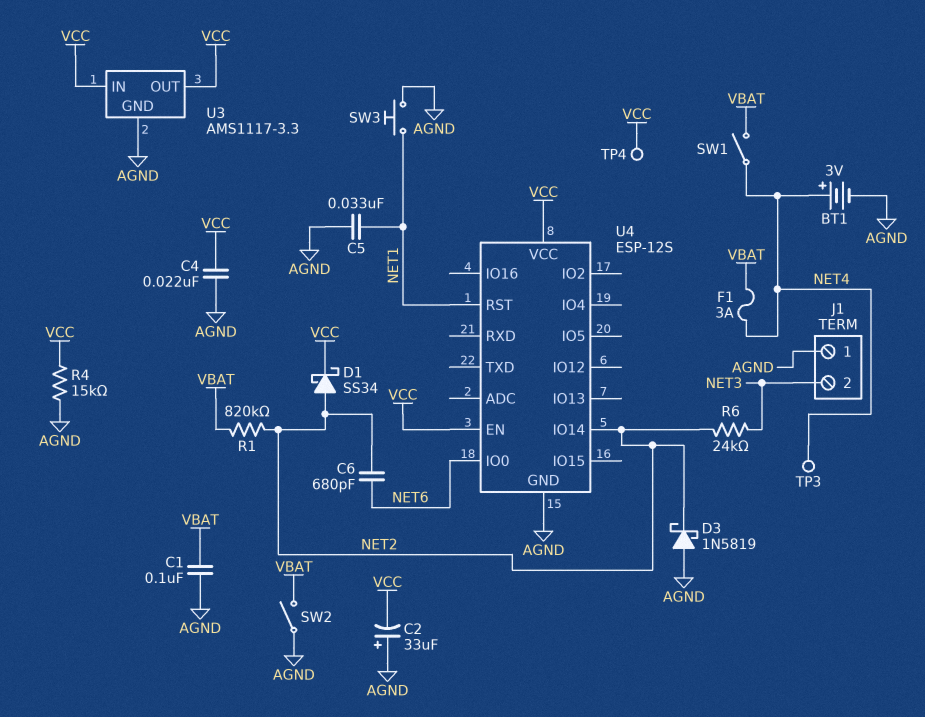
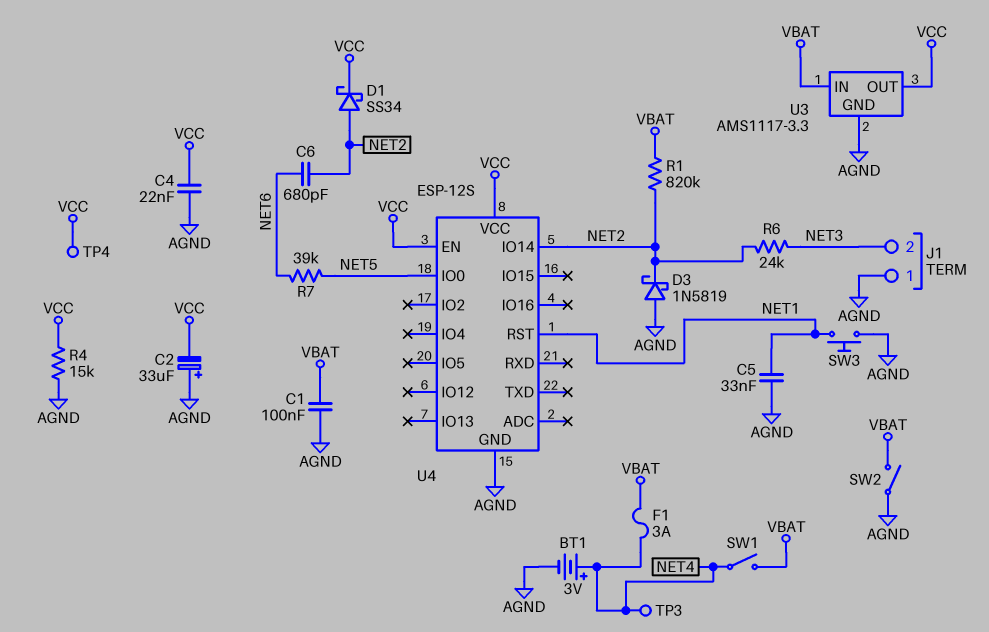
R7: none -> 39k (NET5, NET6)
U3 pin IN: VCC -> VBAT
U4 pin IO0: NET6 -> NET5

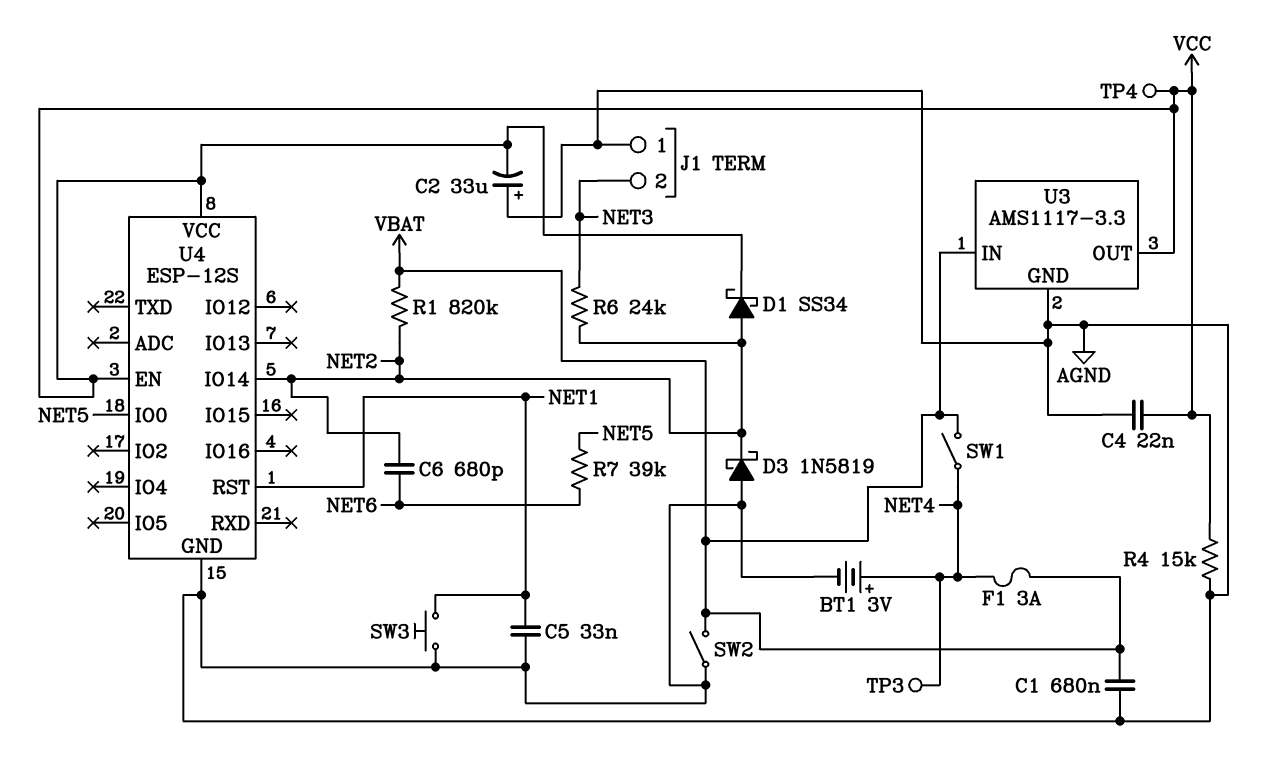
C1: 100nF (AGND, VBAT) -> 680nF (AGND, VBAT)

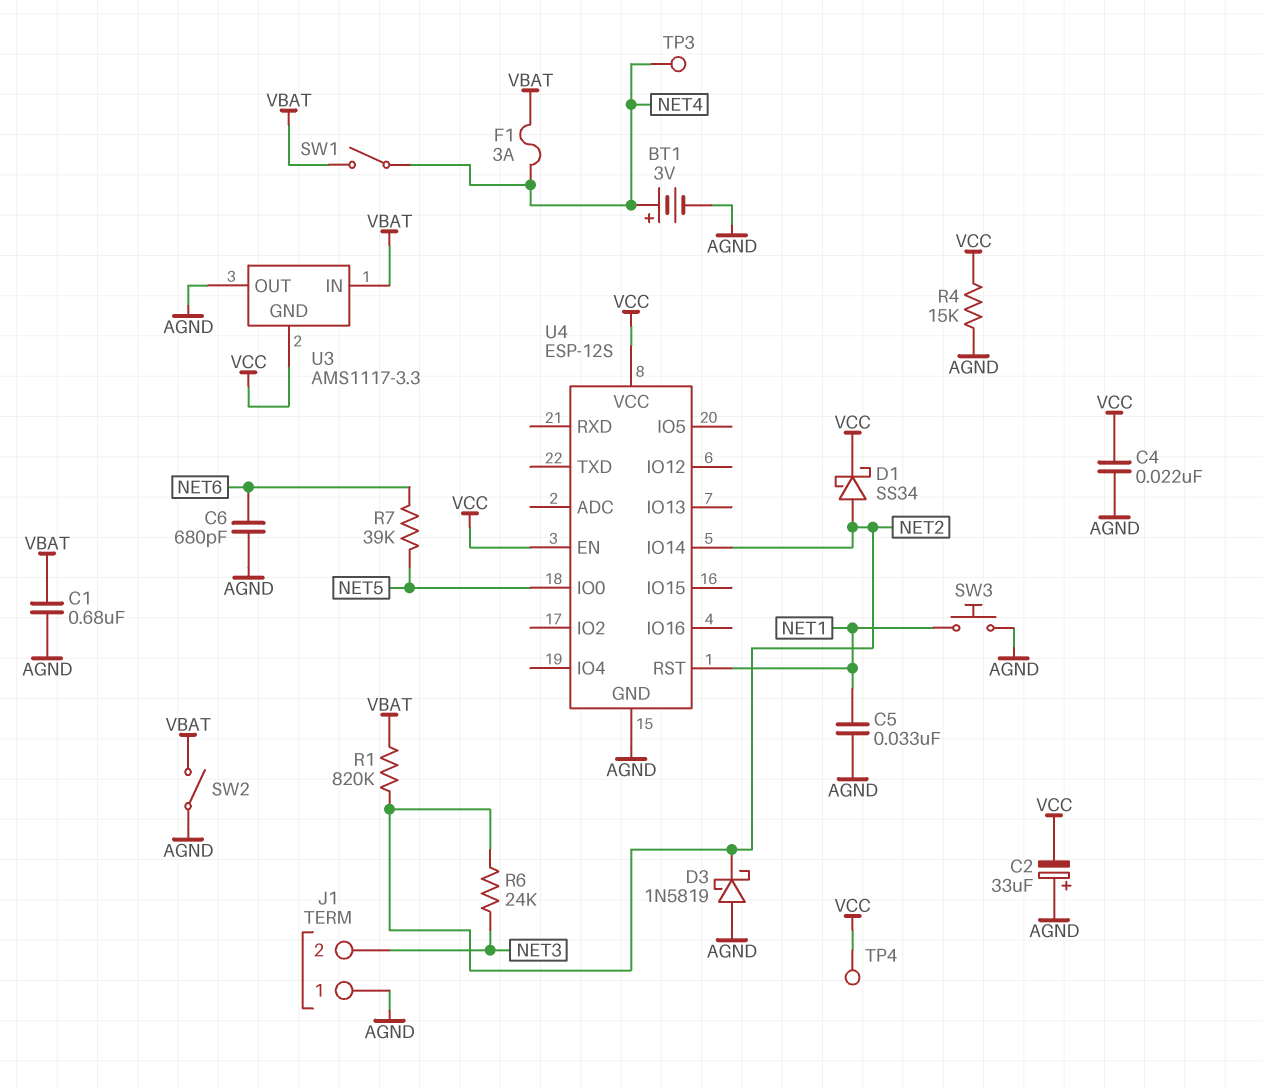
C6: 680pF (NET2, NET6) -> 680pF (AGND, NET6)
U3 pin GND: AGND -> VCC
U3 pin OUT: VCC -> AGND

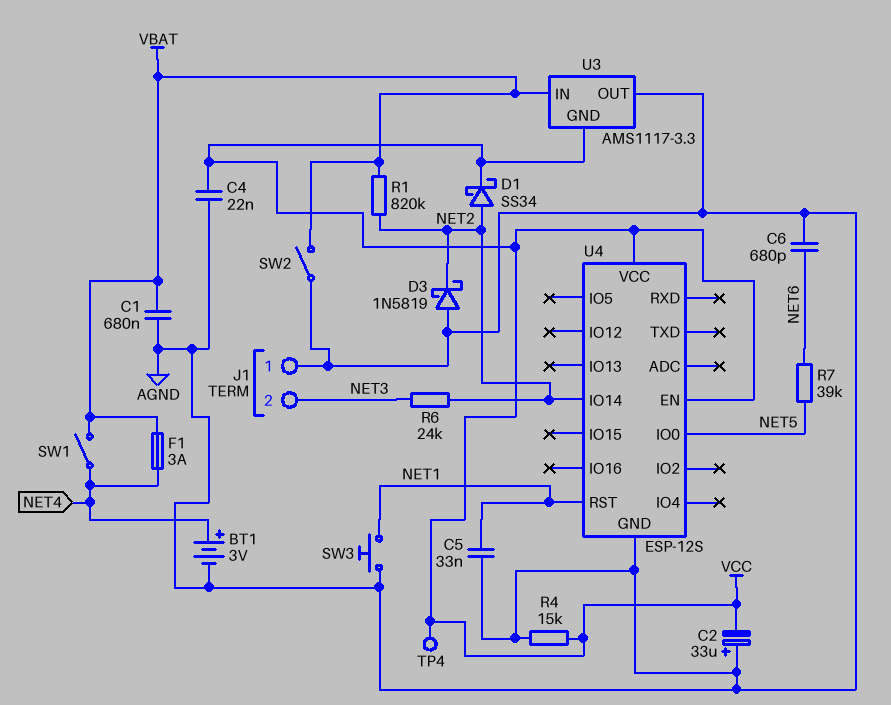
TP3: test point (NET4) -> none

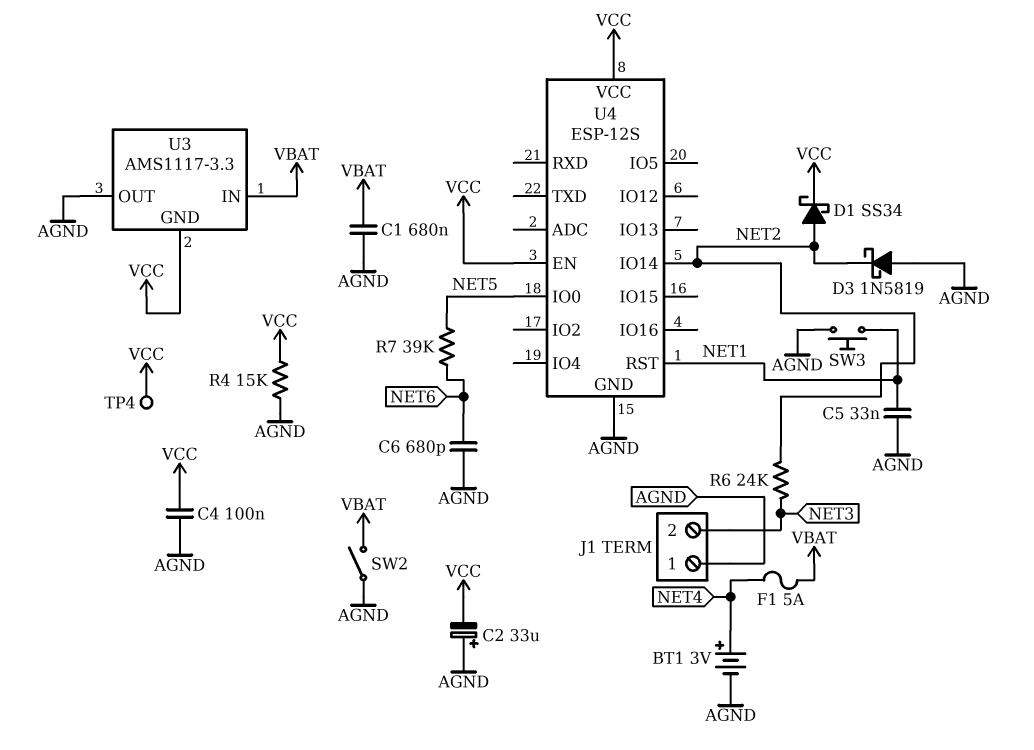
C4: 22nF (AGND, VCC) -> 100nF (AGND, VCC)
F1: 3A (NET4, VBAT) -> 5A (NET4, VBAT)
R1: 820k (NET2, VBAT) -> none
SW1: switch (NET4, VBAT) -> none

